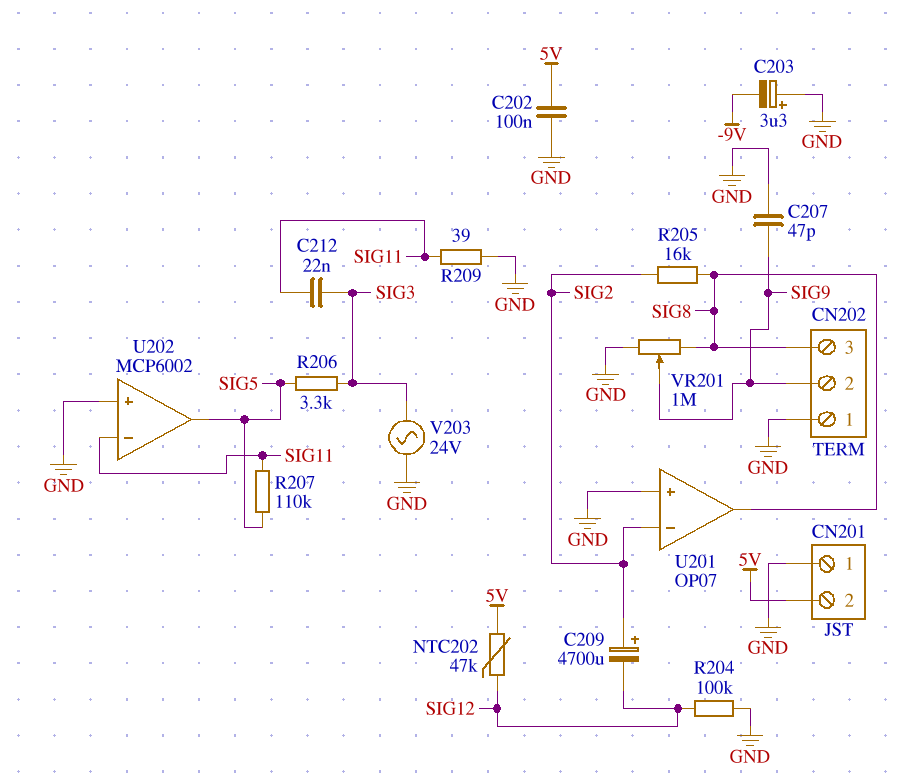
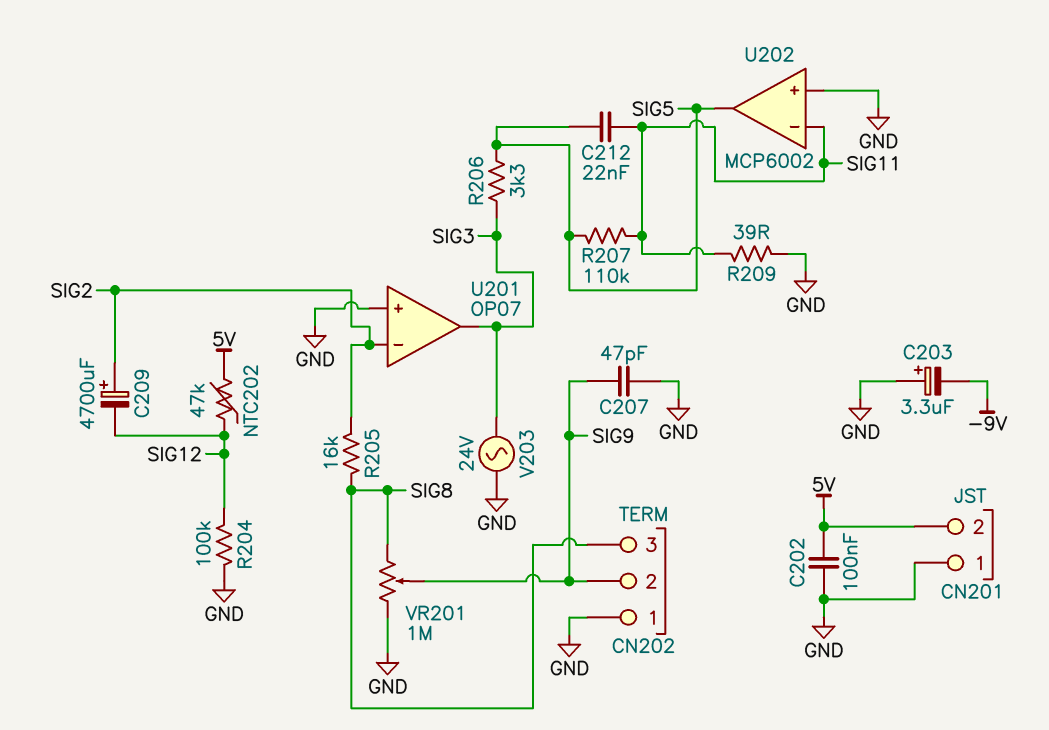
C212: 22nF (SIG3, SIG11) -> 22nF (SIG5, SIG11)
U201 pin out: SIG8 -> SIG3

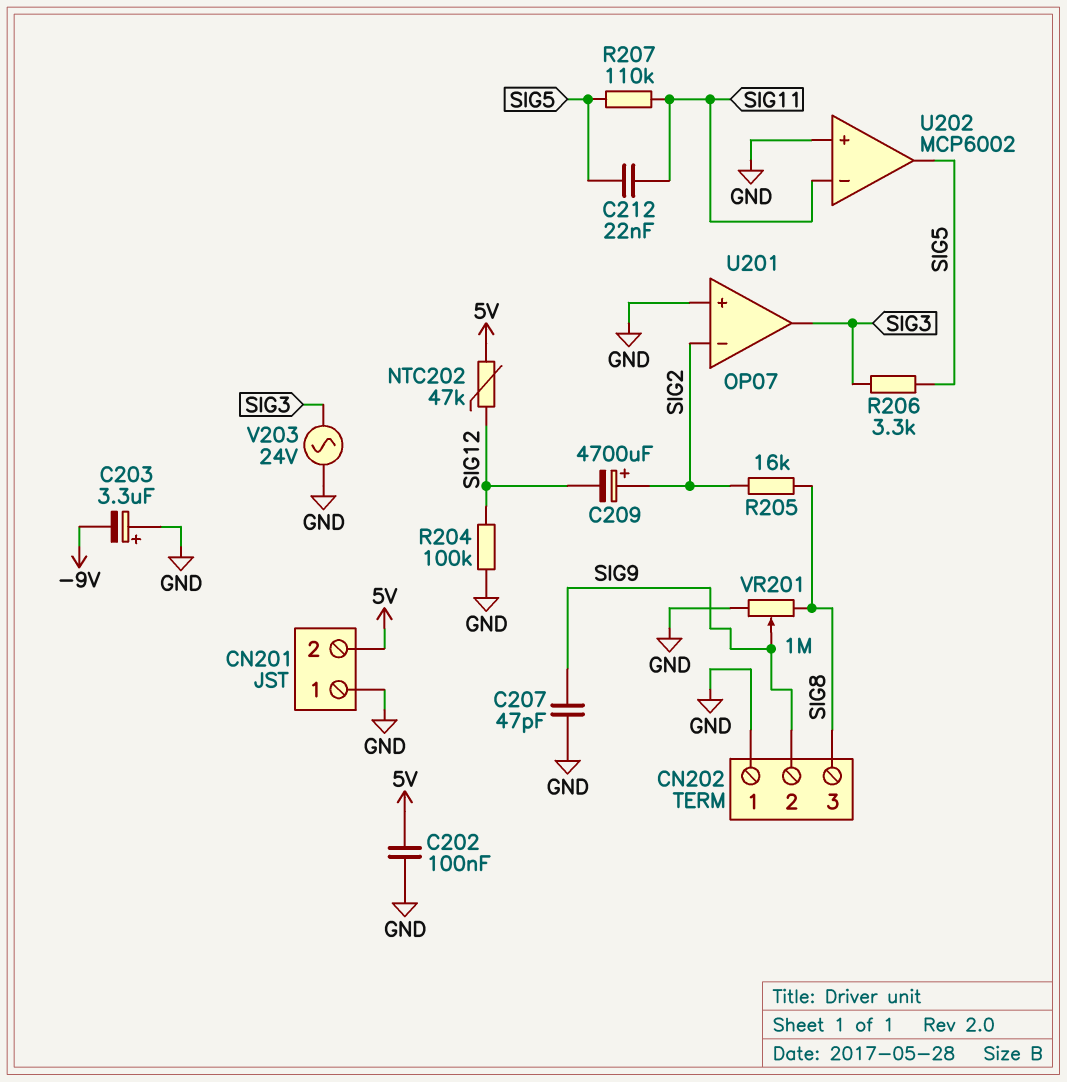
R209: 39 (GND, SIG11) -> none

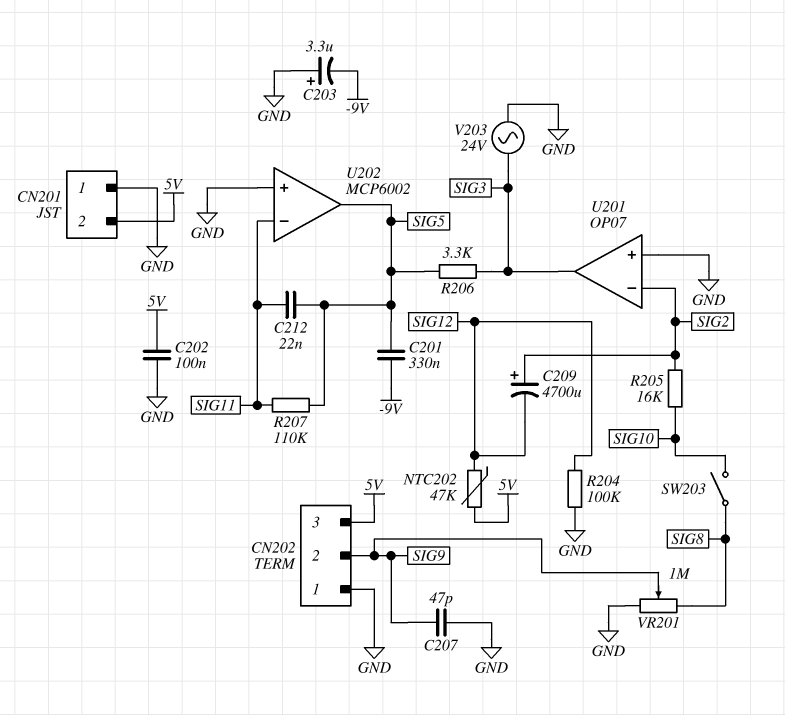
C201: none -> 330nF (-9V, SIG5)
CN202 pin 3: SIG8 -> 5V
R205: 16k (SIG2, SIG8) -> 16k (SIG2, SIG10)
SW203: none -> switch (SIG8, SIG10)

